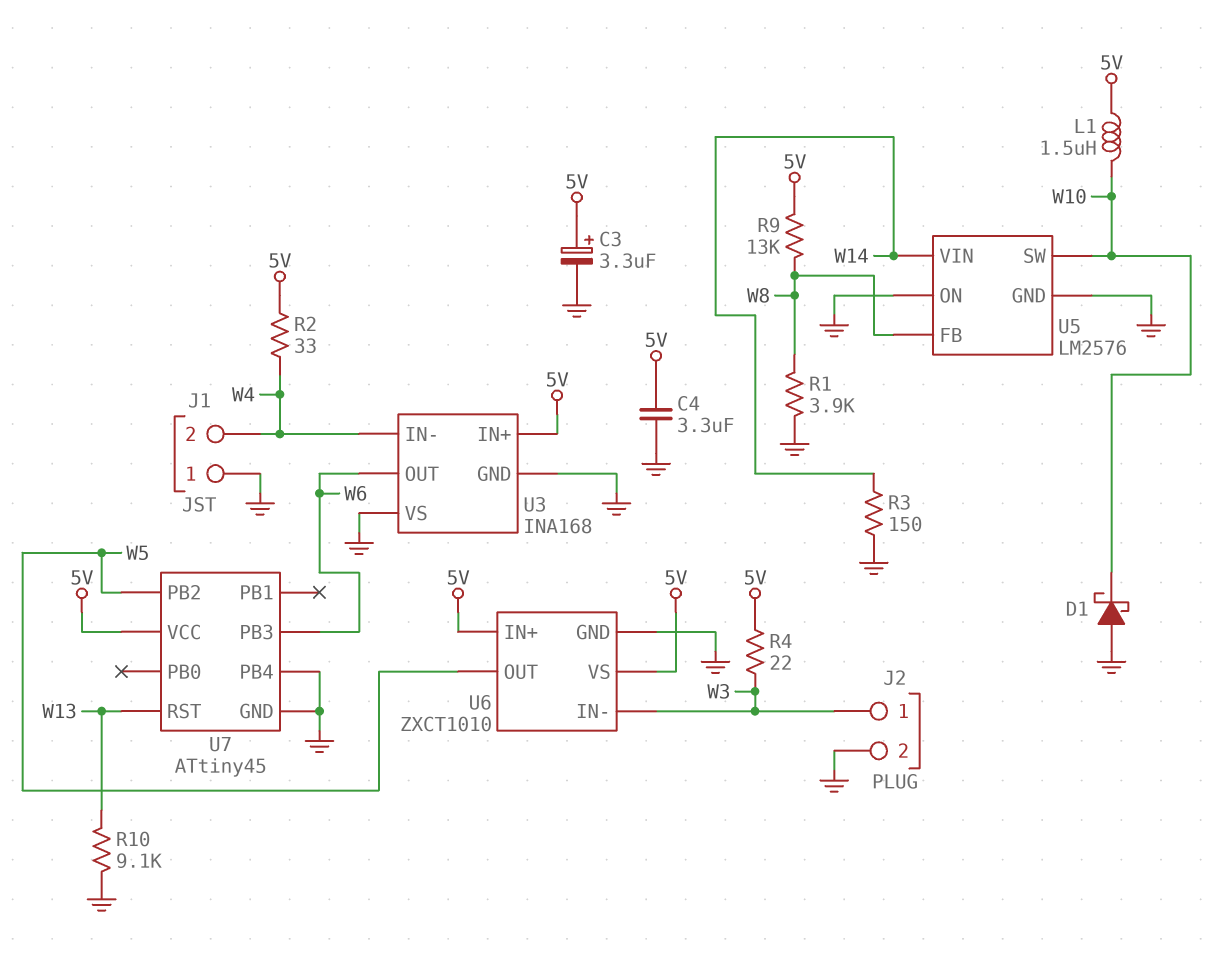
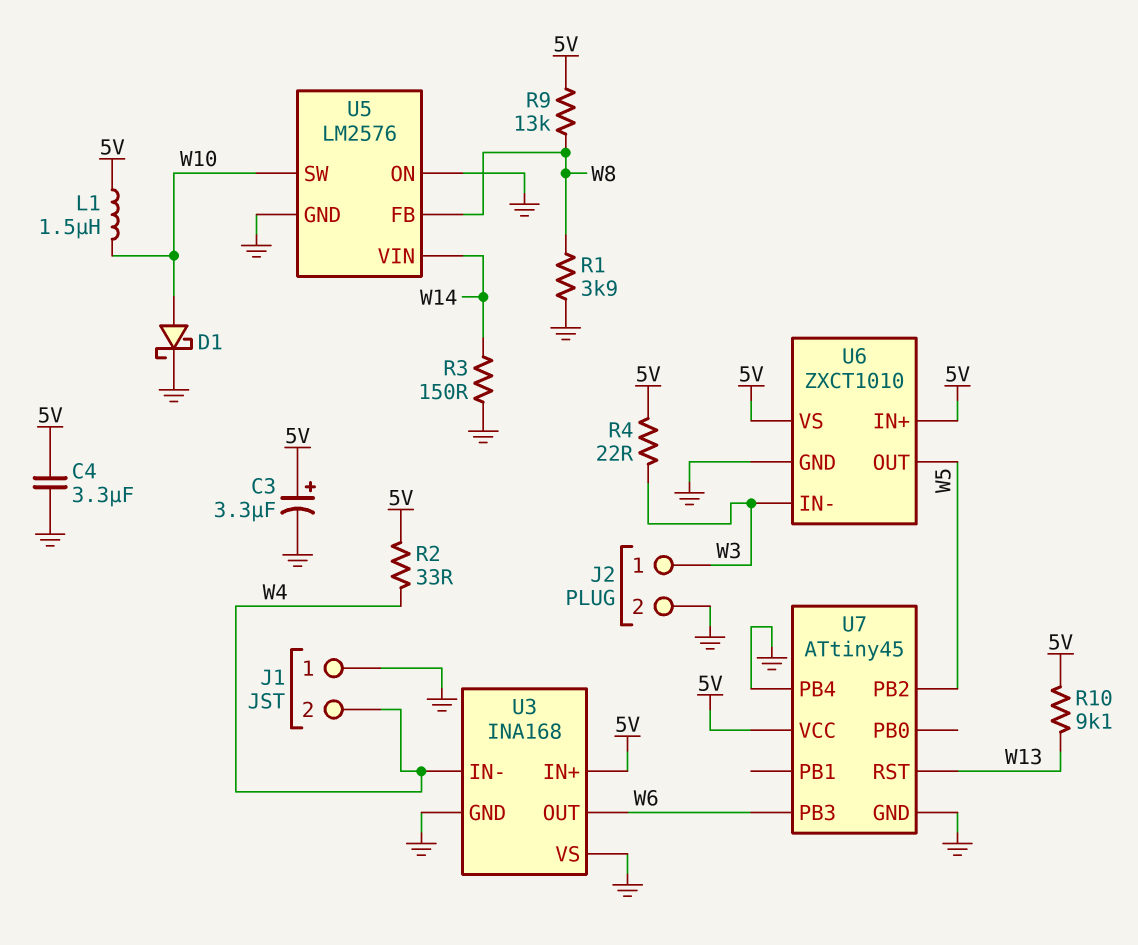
D1: schottky (A GND, K W10) -> schottky (A W10, K GND)
R10: 9.1k (GND, W13) -> 9.1k (5V, W13)

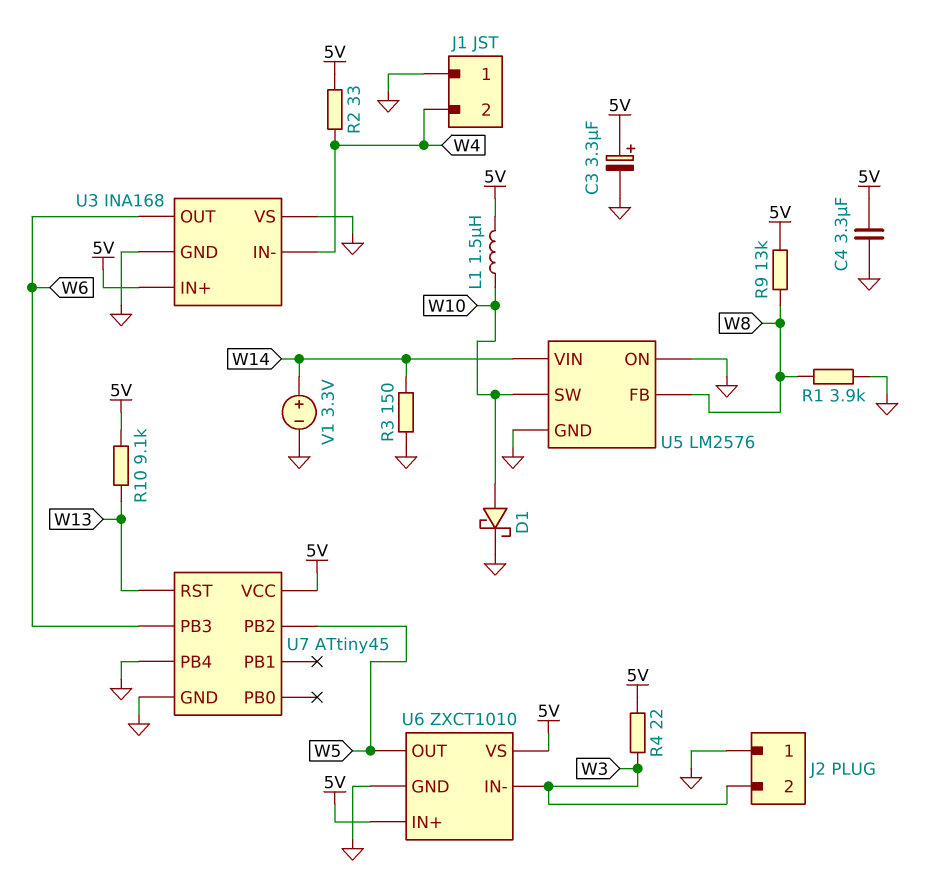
J2 pin 1: W3 -> GND
J2 pin 2: GND -> W3
V1: none -> 3.3V (plus W14, minus GND)

